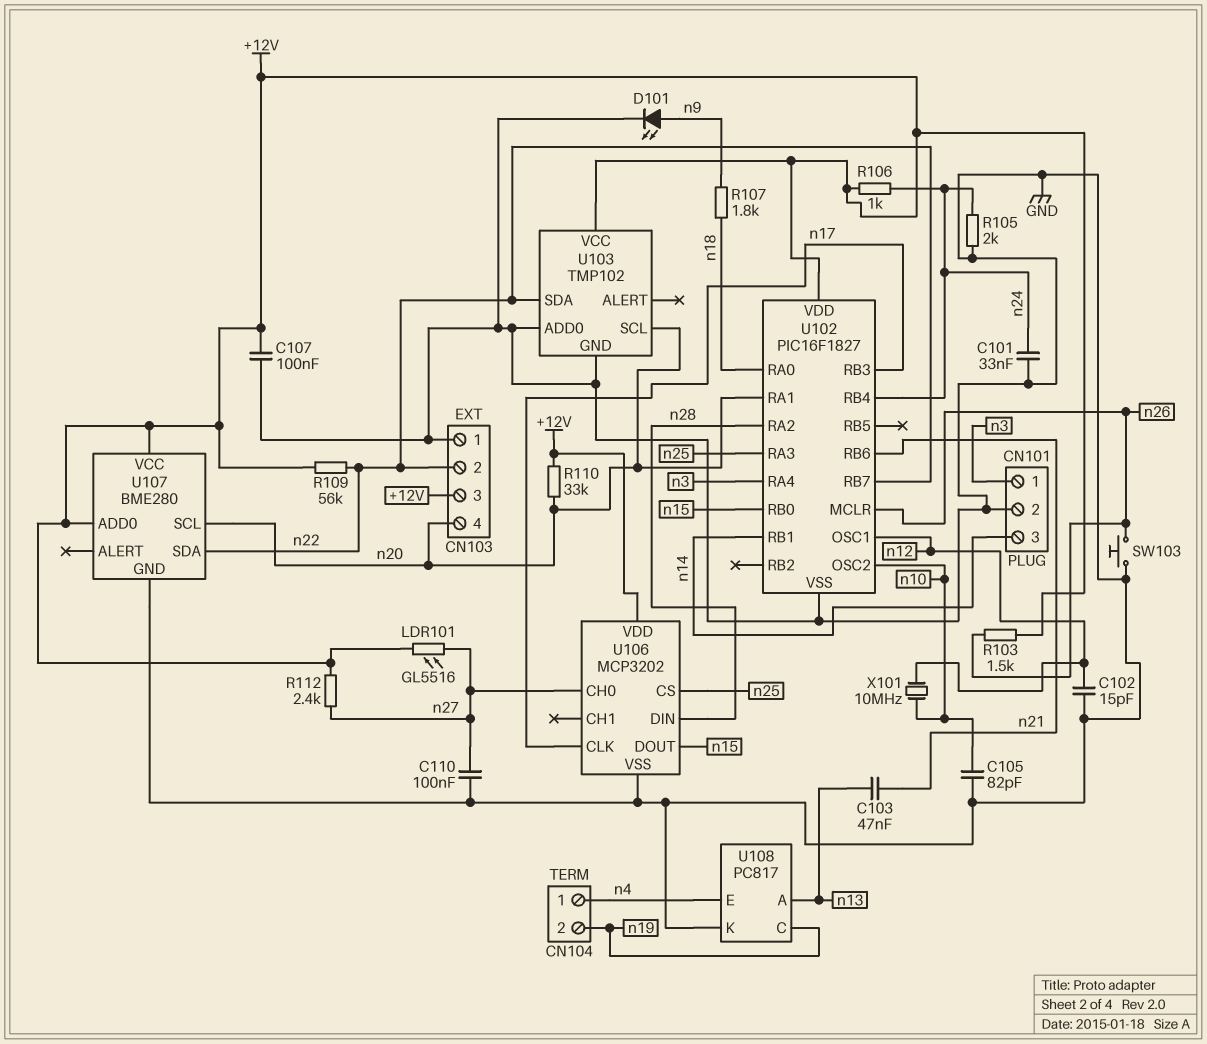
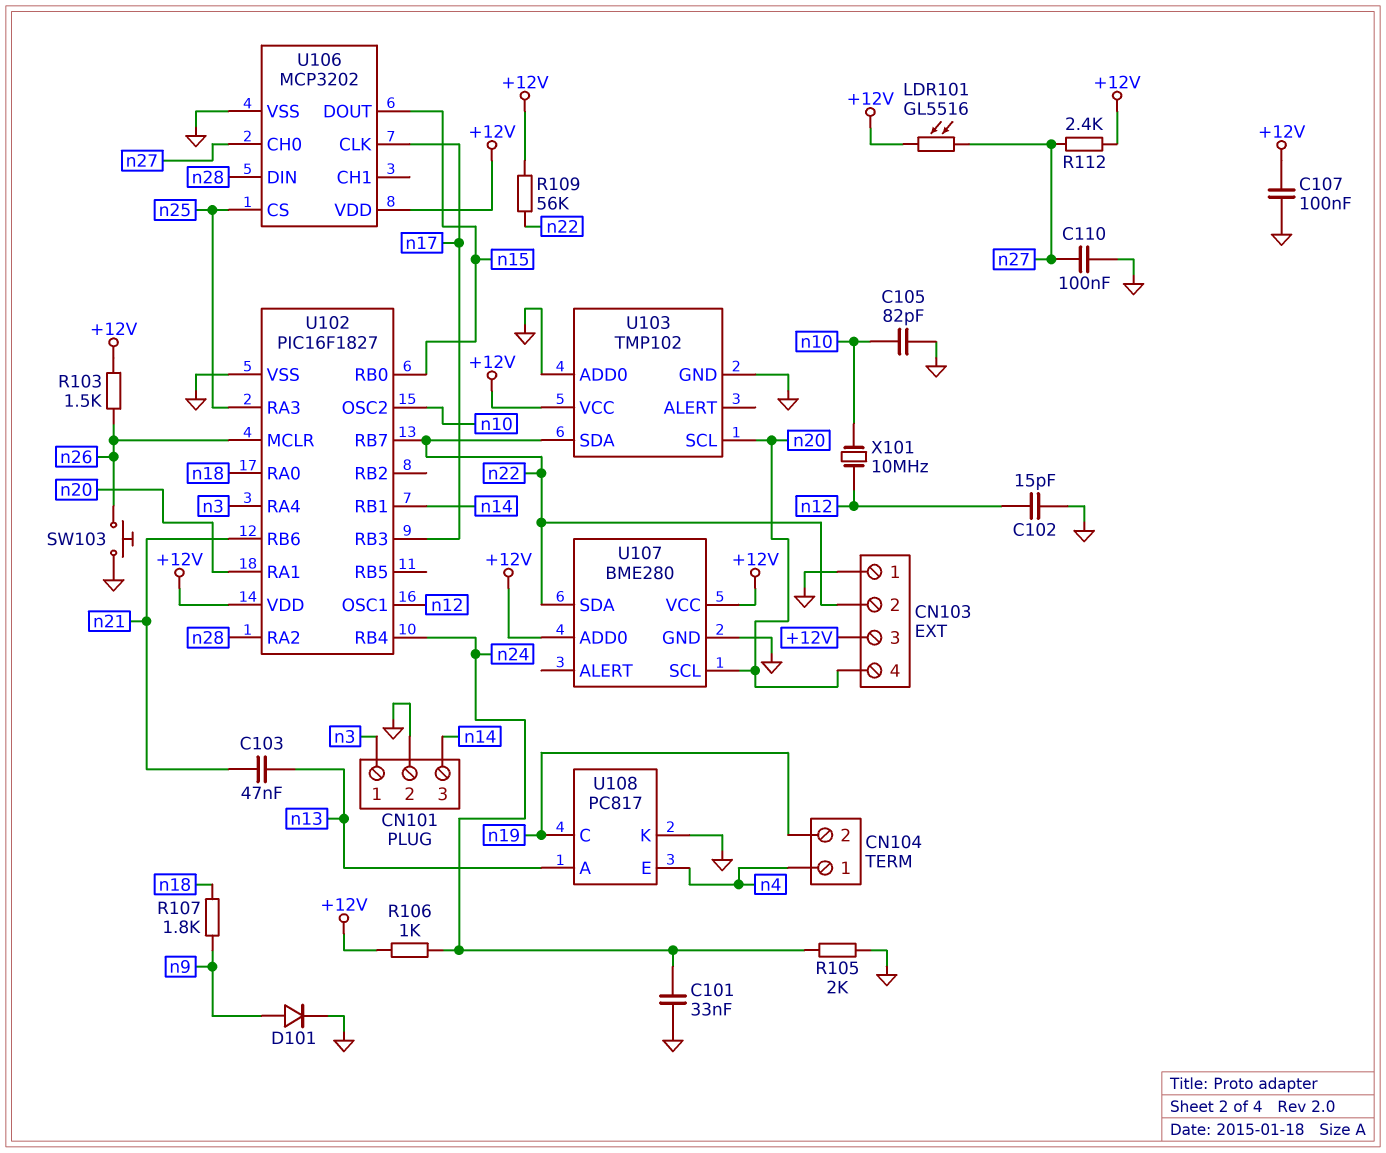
D101: LED (A n9, K GND) -> diode (A n9, K GND)
R110: 33k (+12V, n20) -> none

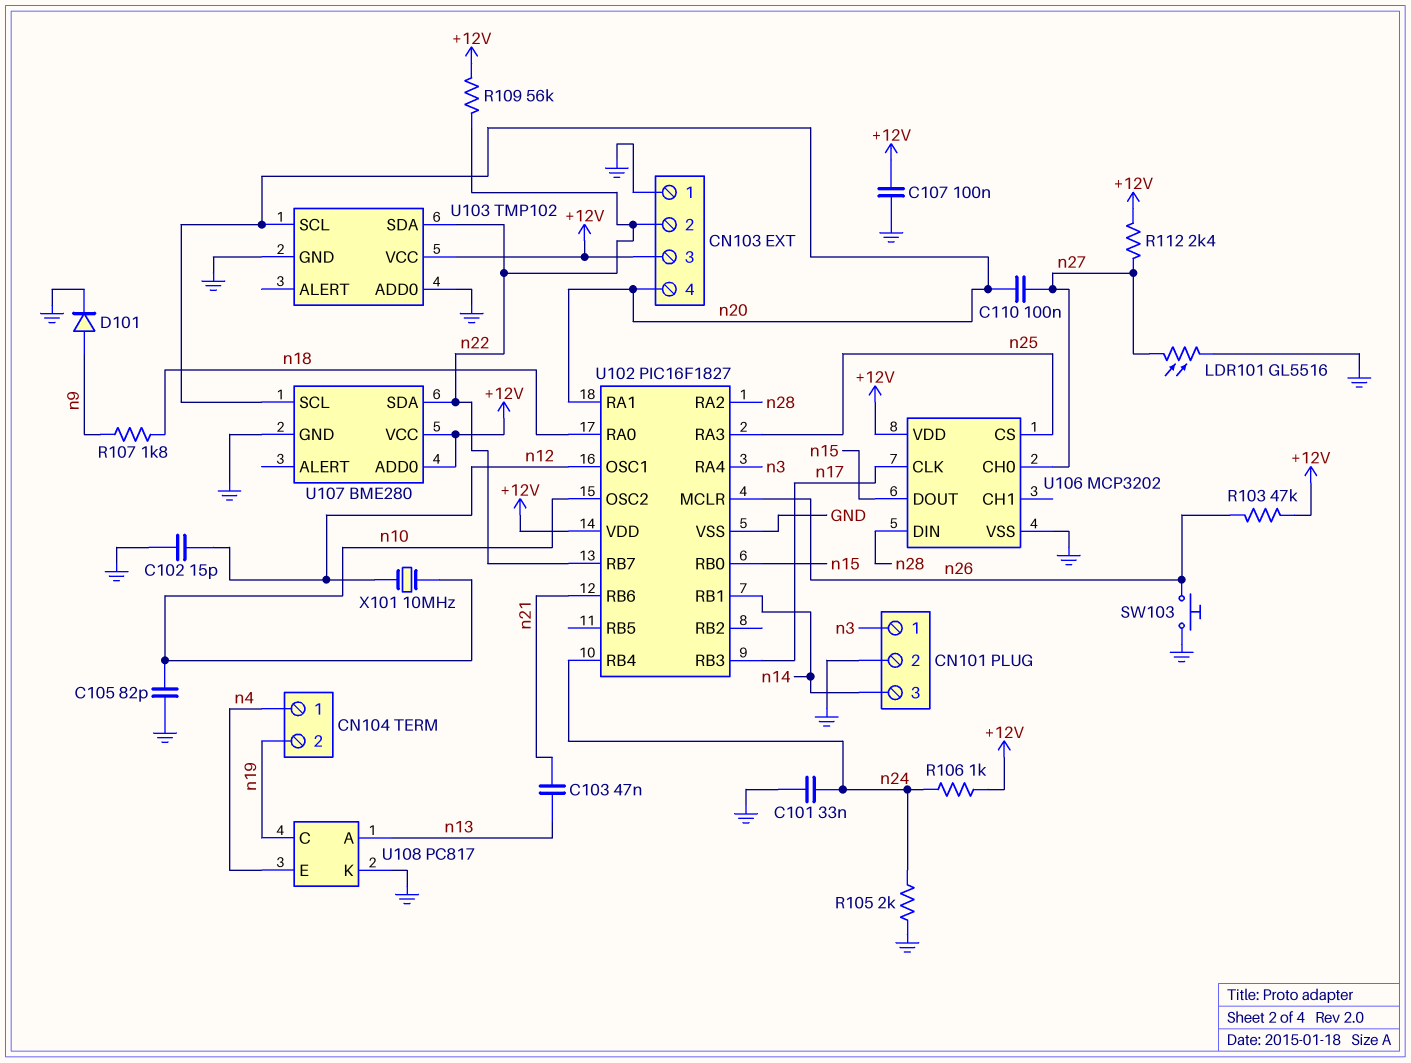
C110: 100nF (GND, n27) -> 100nF (n20, n27)
LDR101: GL5516 (+12V, n27) -> GL5516 (GND, n27)
R103: 1.5k (+12V, n26) -> 47k (+12V, n26)

